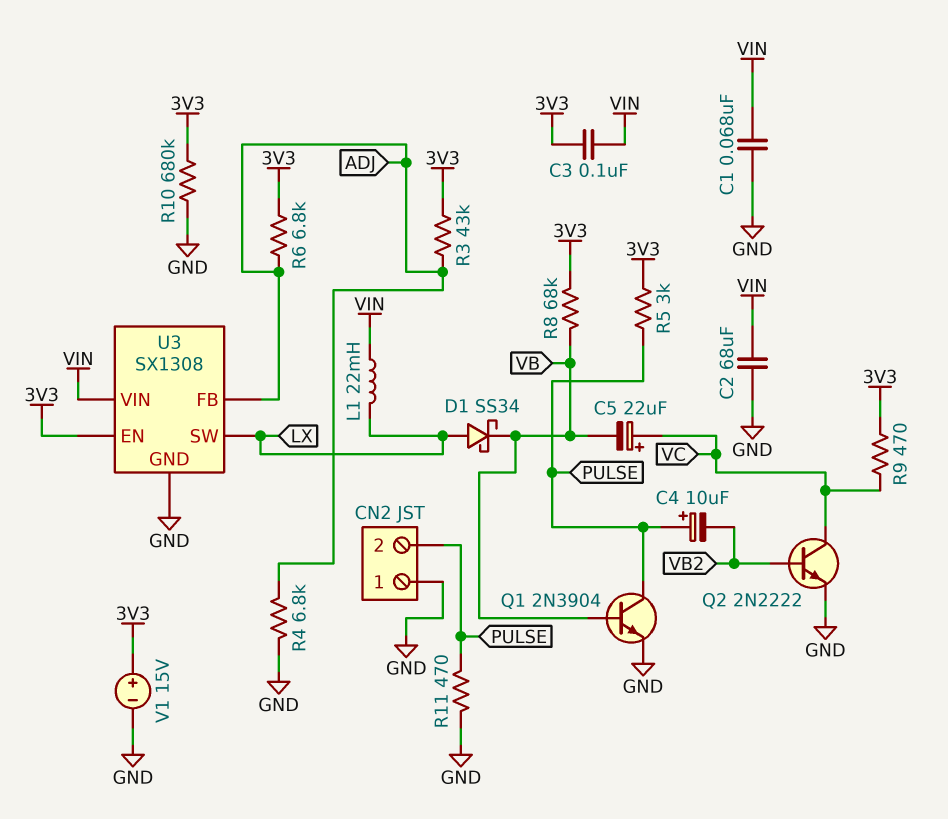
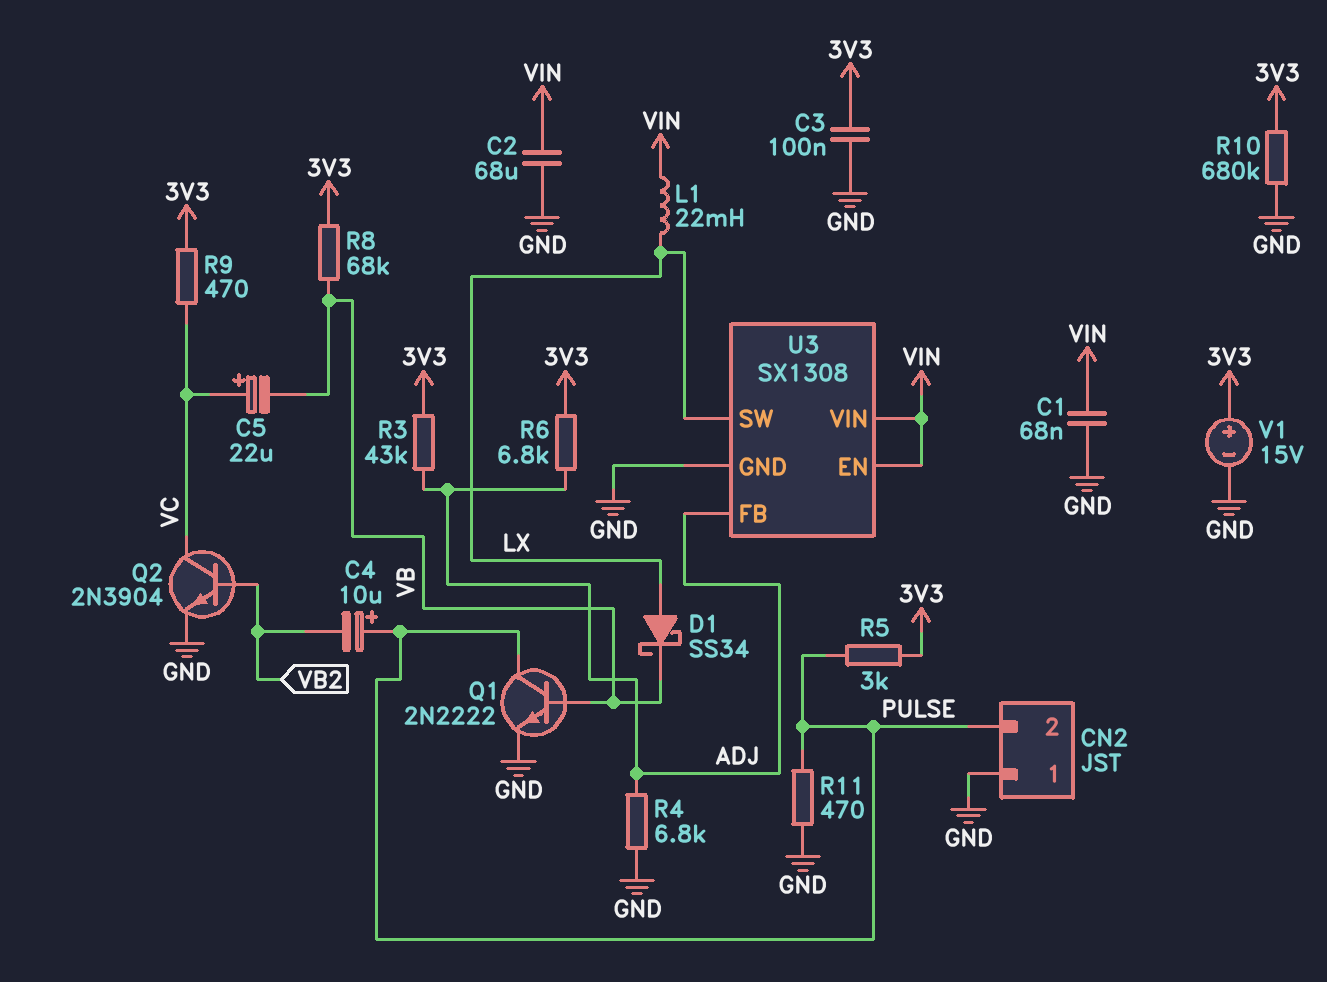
C3: 100nF (3V3, VIN) -> 100nF (3V3, GND)
Q1: NPN 2N3904 (B VB, C PULSE, E GND) -> NPN 2N2222 (B VB, C PULSE, E GND)
Q2: NPN 2N2222 (B VB2, C VC, E GND) -> NPN 2N3904 (B VB2, C VC, E GND)
U3 pin EN: 3V3 -> VIN

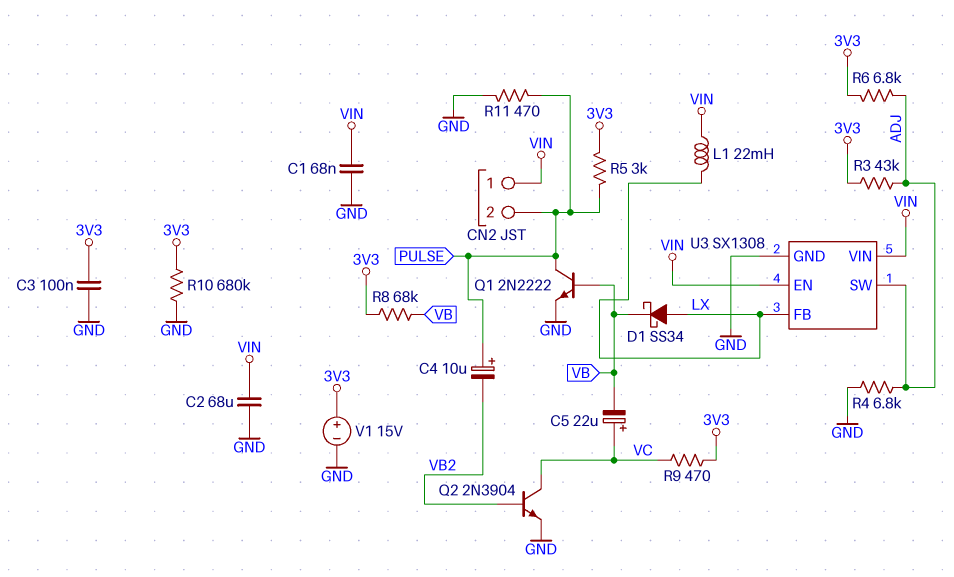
CN2 pin 1: GND -> VIN
U3 pin FB: ADJ -> LX
U3 pin SW: LX -> ADJ

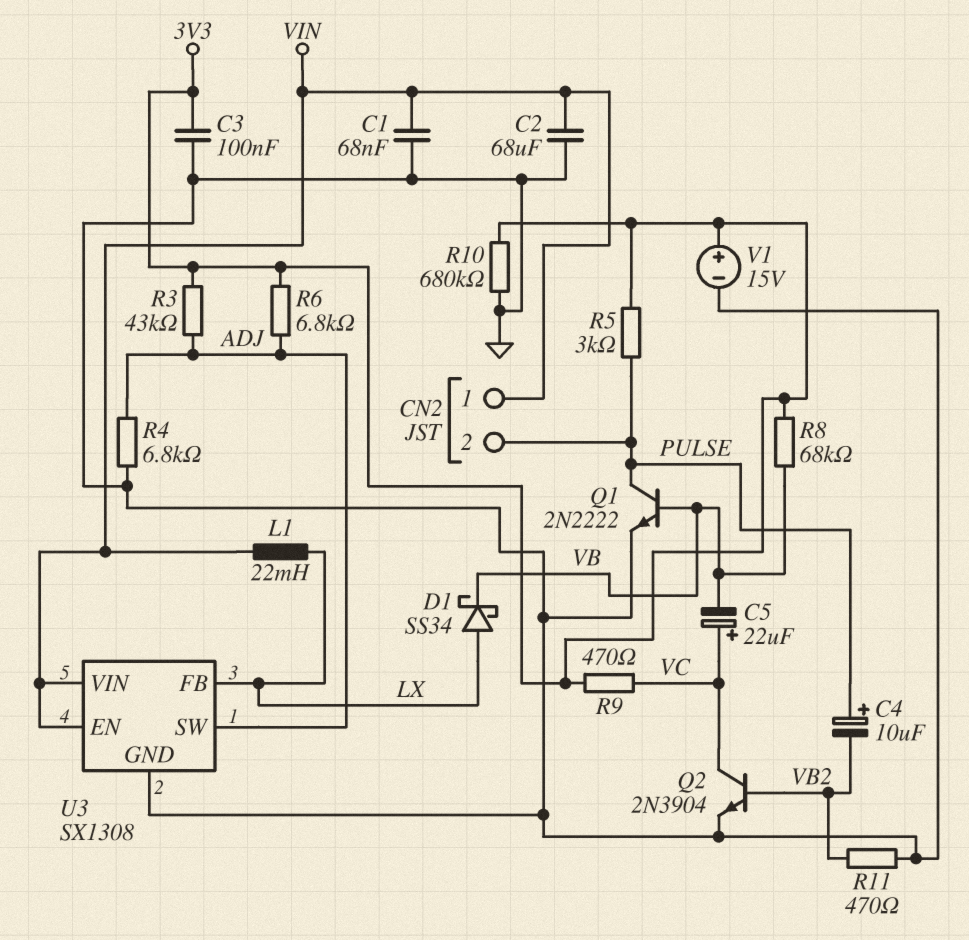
R11: 470 (GND, PULSE) -> 470 (GND, VB2)

